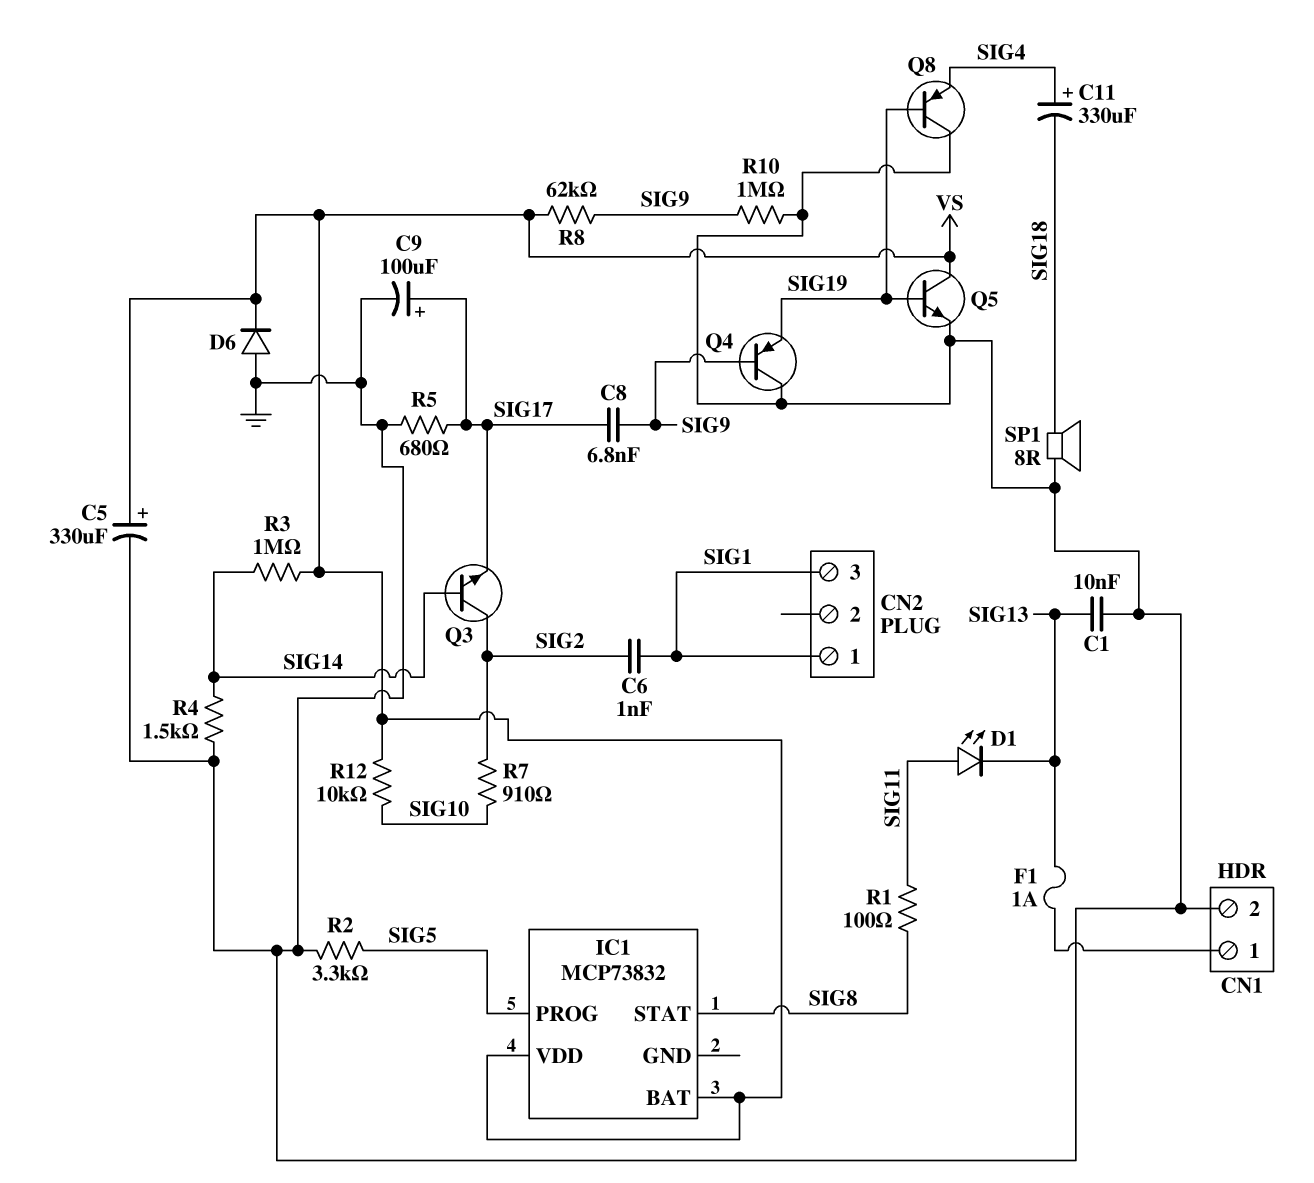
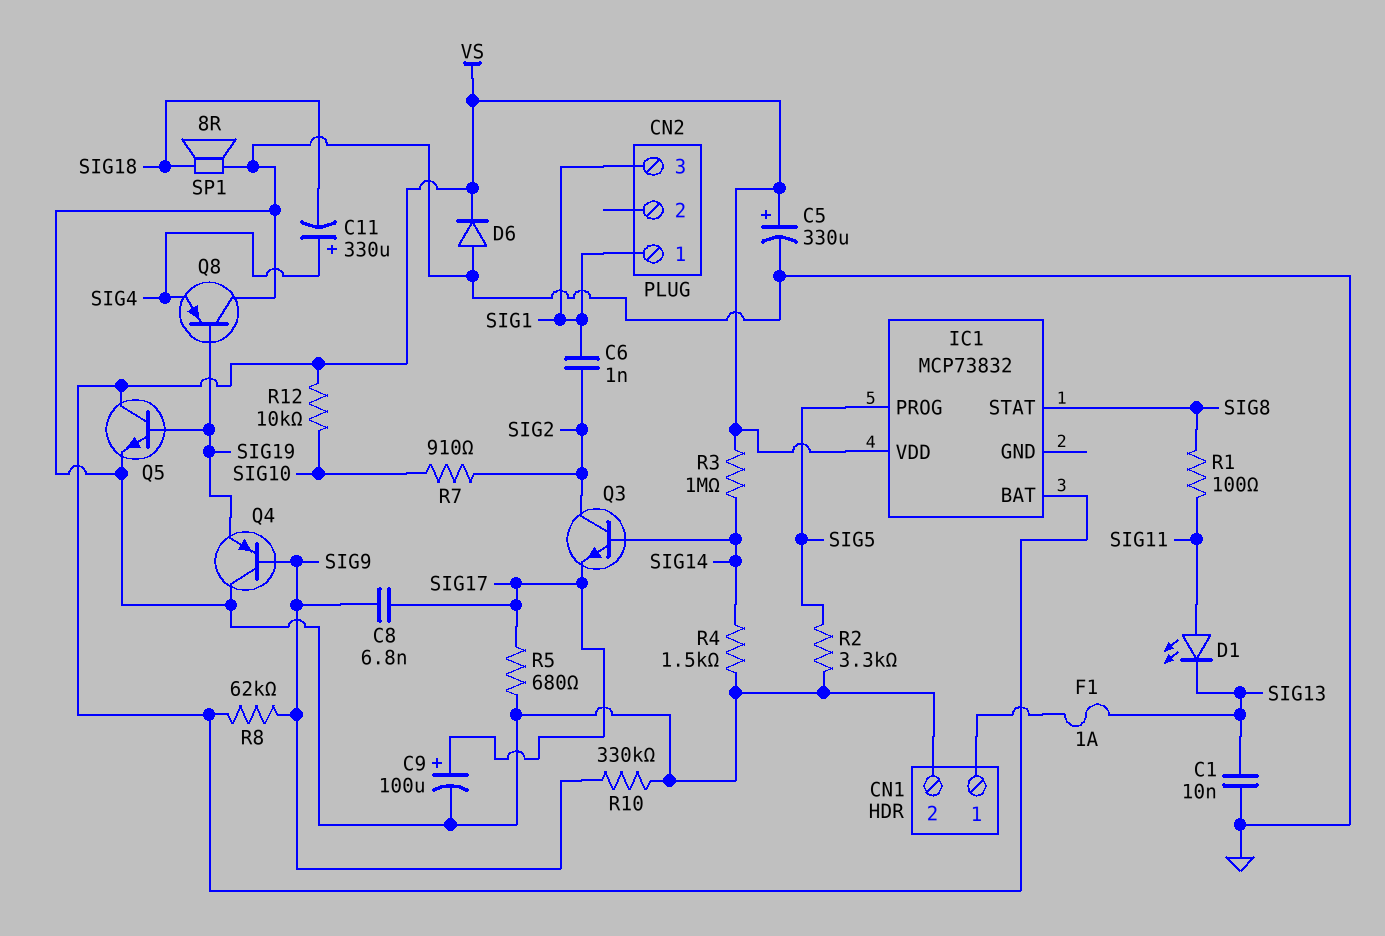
R10: 1M (GND, SIG9) -> 330k (GND, SIG9)

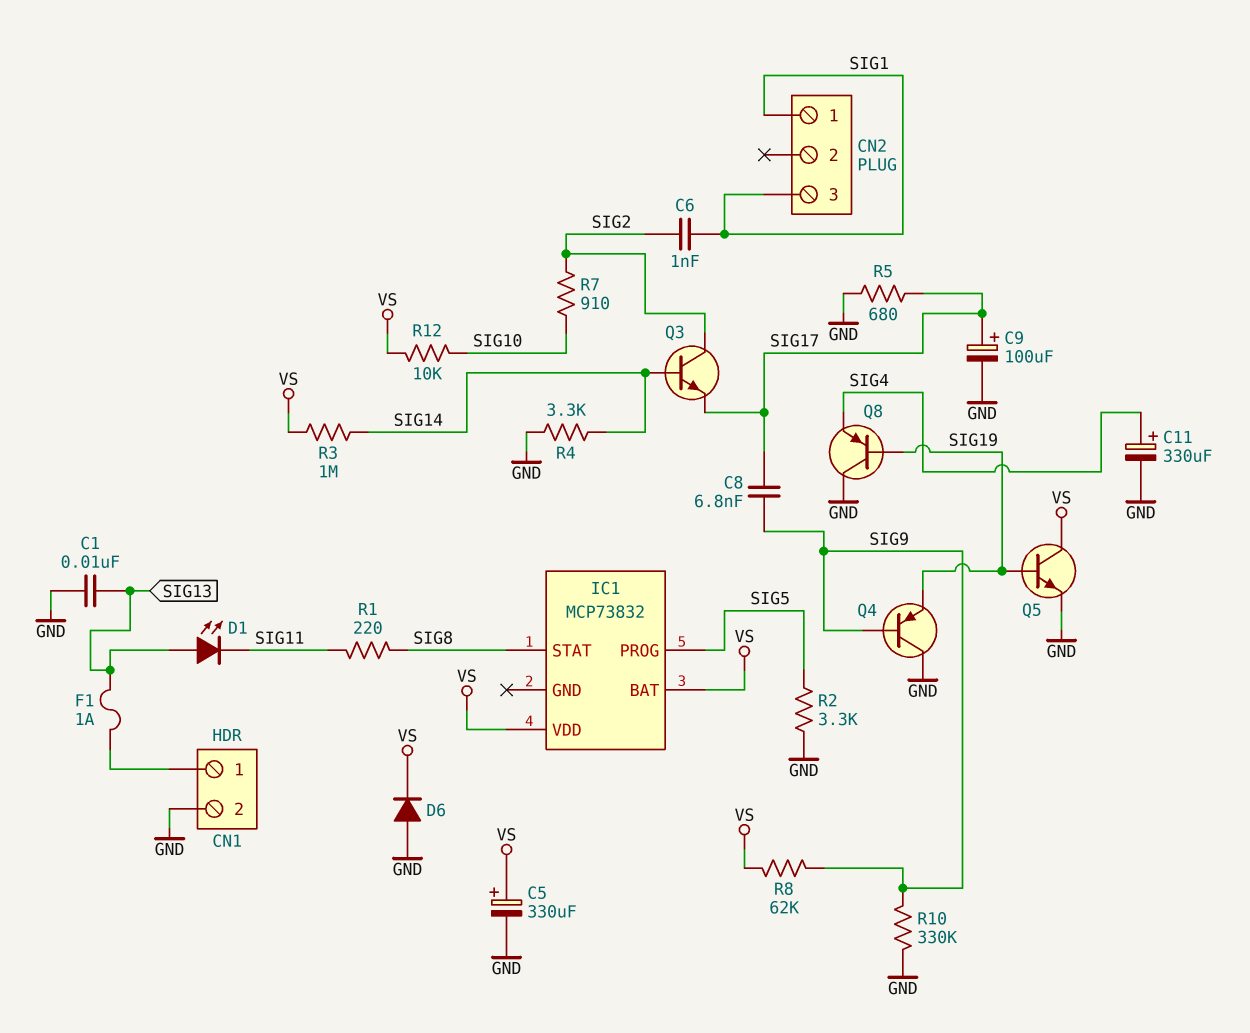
C11: 330uF (plus SIG4, minus SIG18) -> 330uF (plus SIG4, minus GND)
D1: LED (A SIG11, K SIG13) -> LED (A SIG13, K SIG11)
R1: 100 (SIG8, SIG11) -> 220 (SIG8, SIG11)
R4: 1.5k (GND, SIG14) -> 3.3k (GND, SIG14)
SP1: speaker 8R (GND, SIG18) -> none

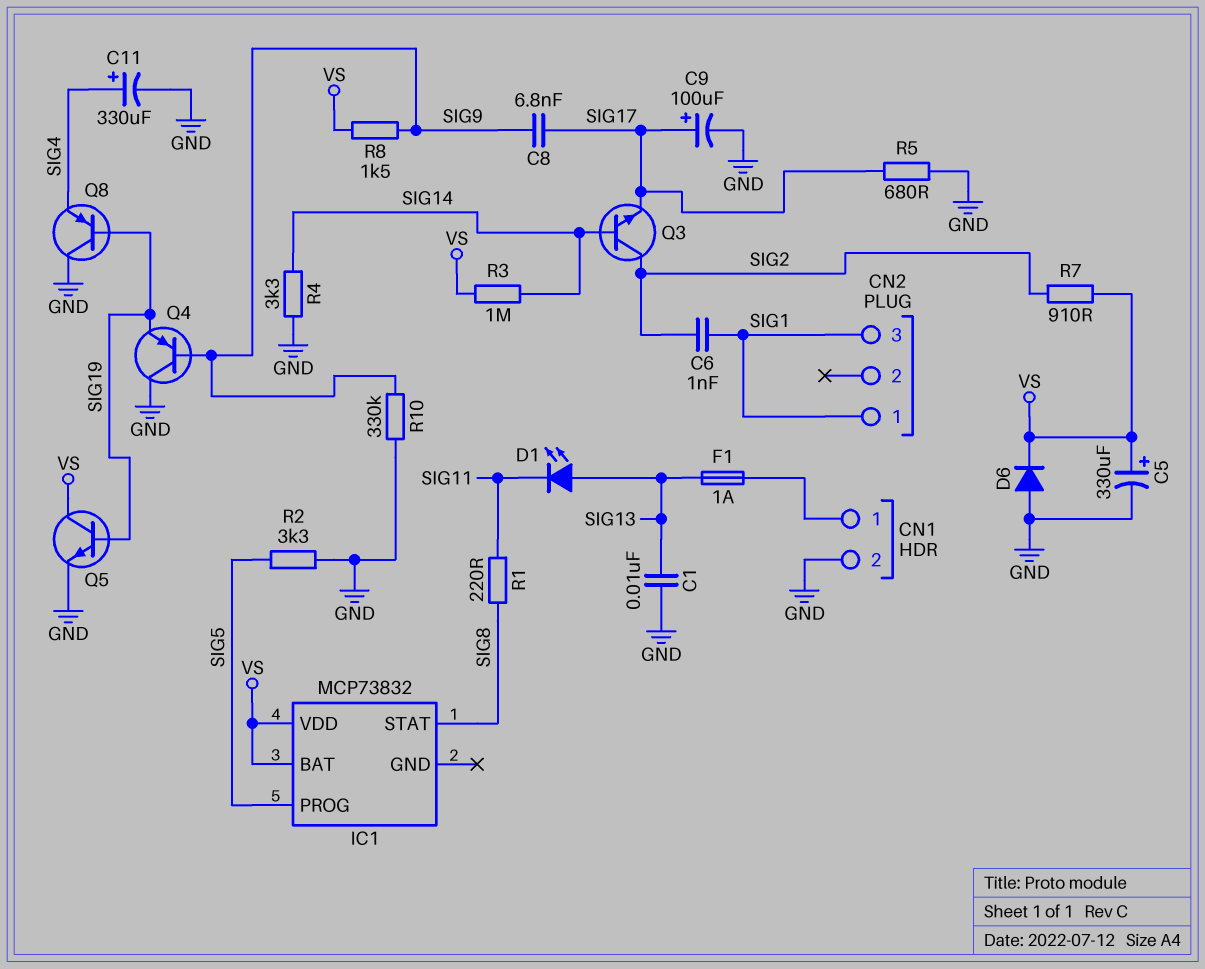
R7: 910 (SIG2, SIG10) -> 910 (SIG2, VS)
R8: 62k (SIG9, VS) -> 1.5k (SIG9, VS)
R12: 10k (SIG10, VS) -> none

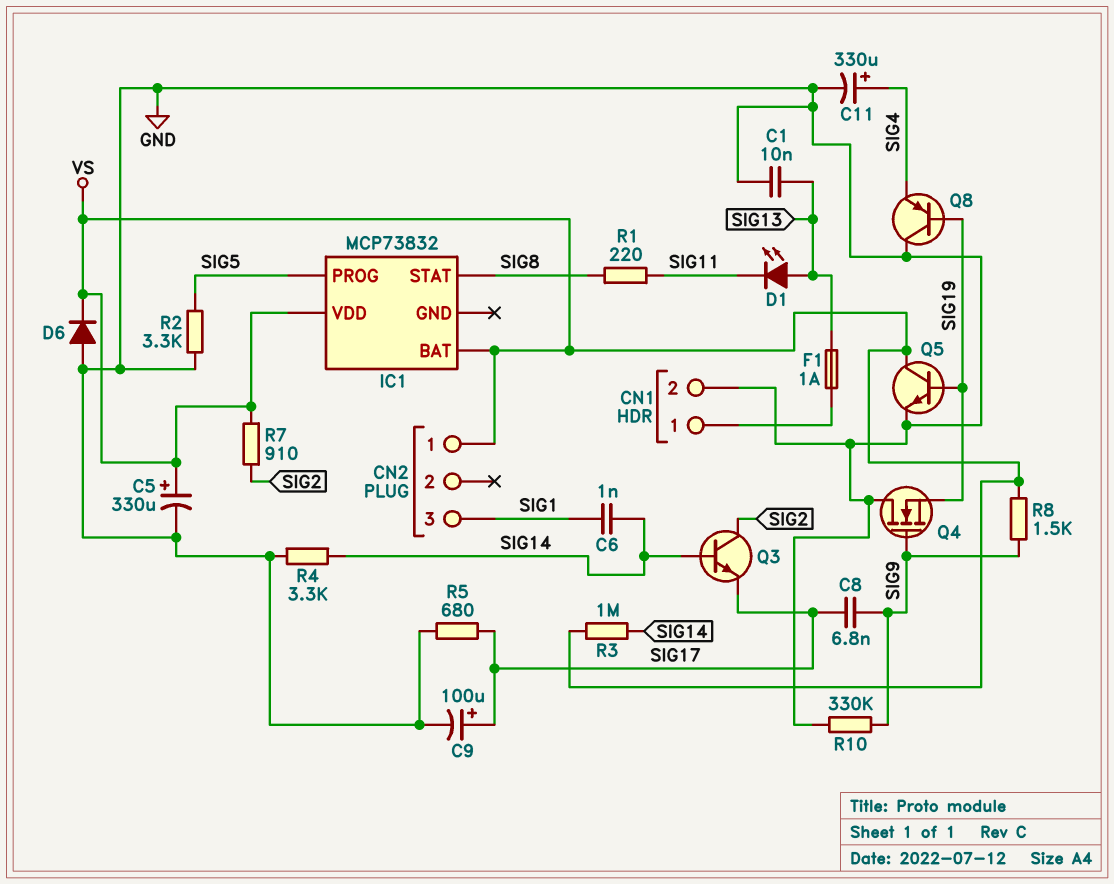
C6: 1nF (SIG1, SIG2) -> 1nF (SIG1, SIG14)
CN2 pin 1: SIG1 -> VS
Q4: PNP (B SIG9, C GND, E SIG19) -> NMOS (G SIG9, D GND, S SIG19)

